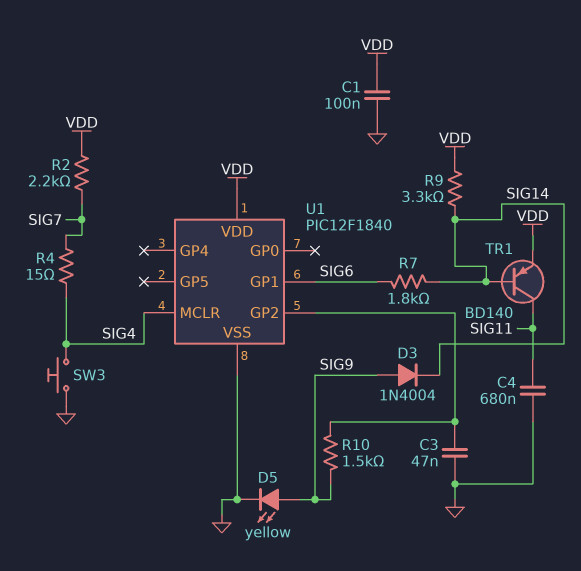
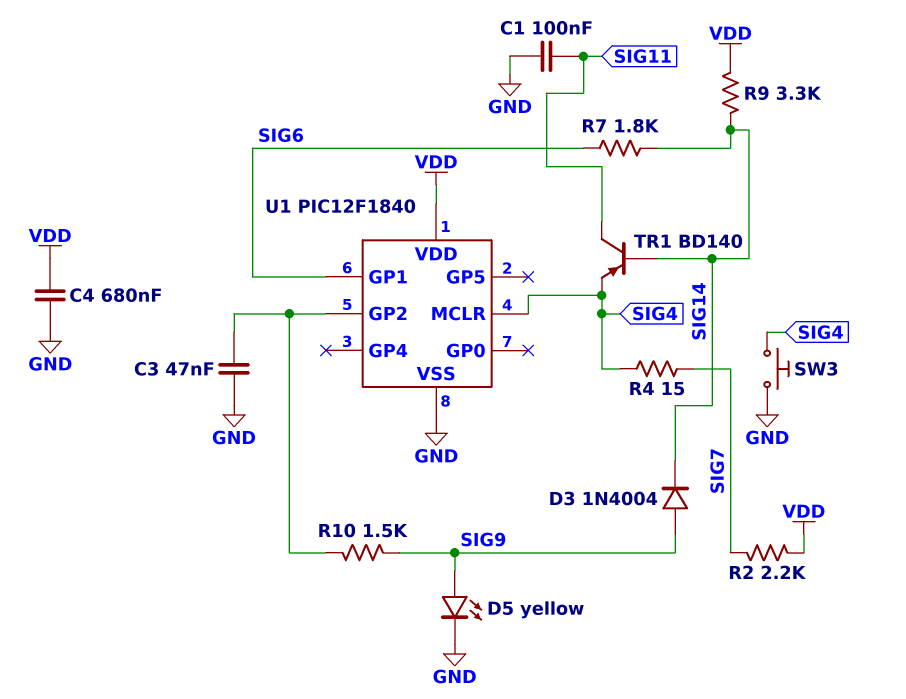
C1: 100nF (GND, VDD) -> 100nF (GND, SIG11)
C4: 680nF (GND, SIG11) -> 680nF (GND, VDD)
TR1: PNP BD140 (B SIG14, C SIG11, E VDD) -> PNP BD140 (B SIG14, C SIG11, E SIG4)

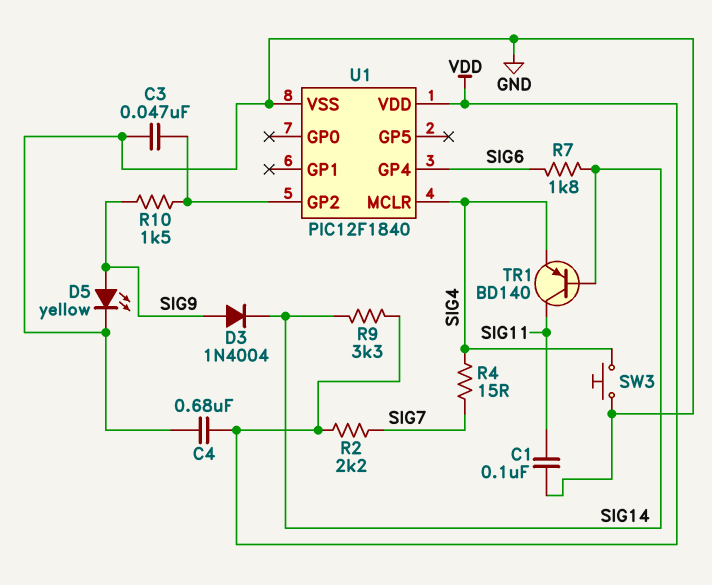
U1 pin GP1: SIG6 -> none
U1 pin GP4: none -> SIG6

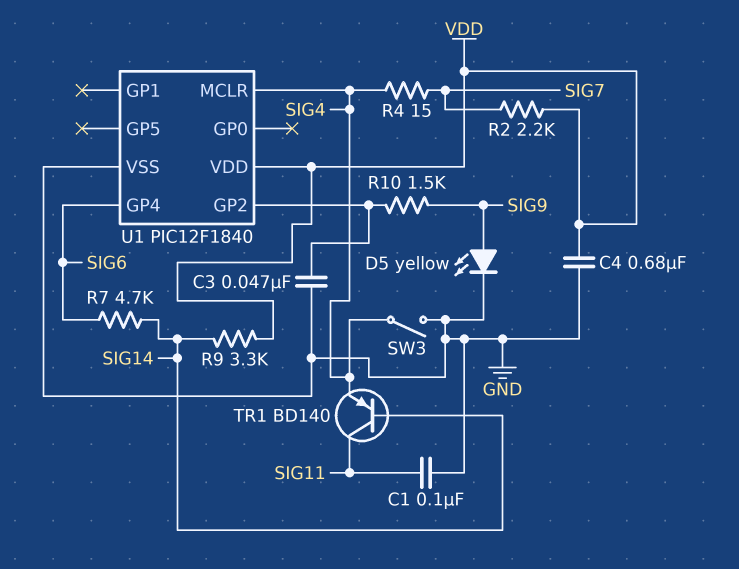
D3: diode 1N4004 (A SIG9, K SIG14) -> none
R7: 1.8k (SIG6, SIG14) -> 4.7k (SIG6, SIG14)
SW3: button (GND, SIG4) -> switch (GND, SIG4)

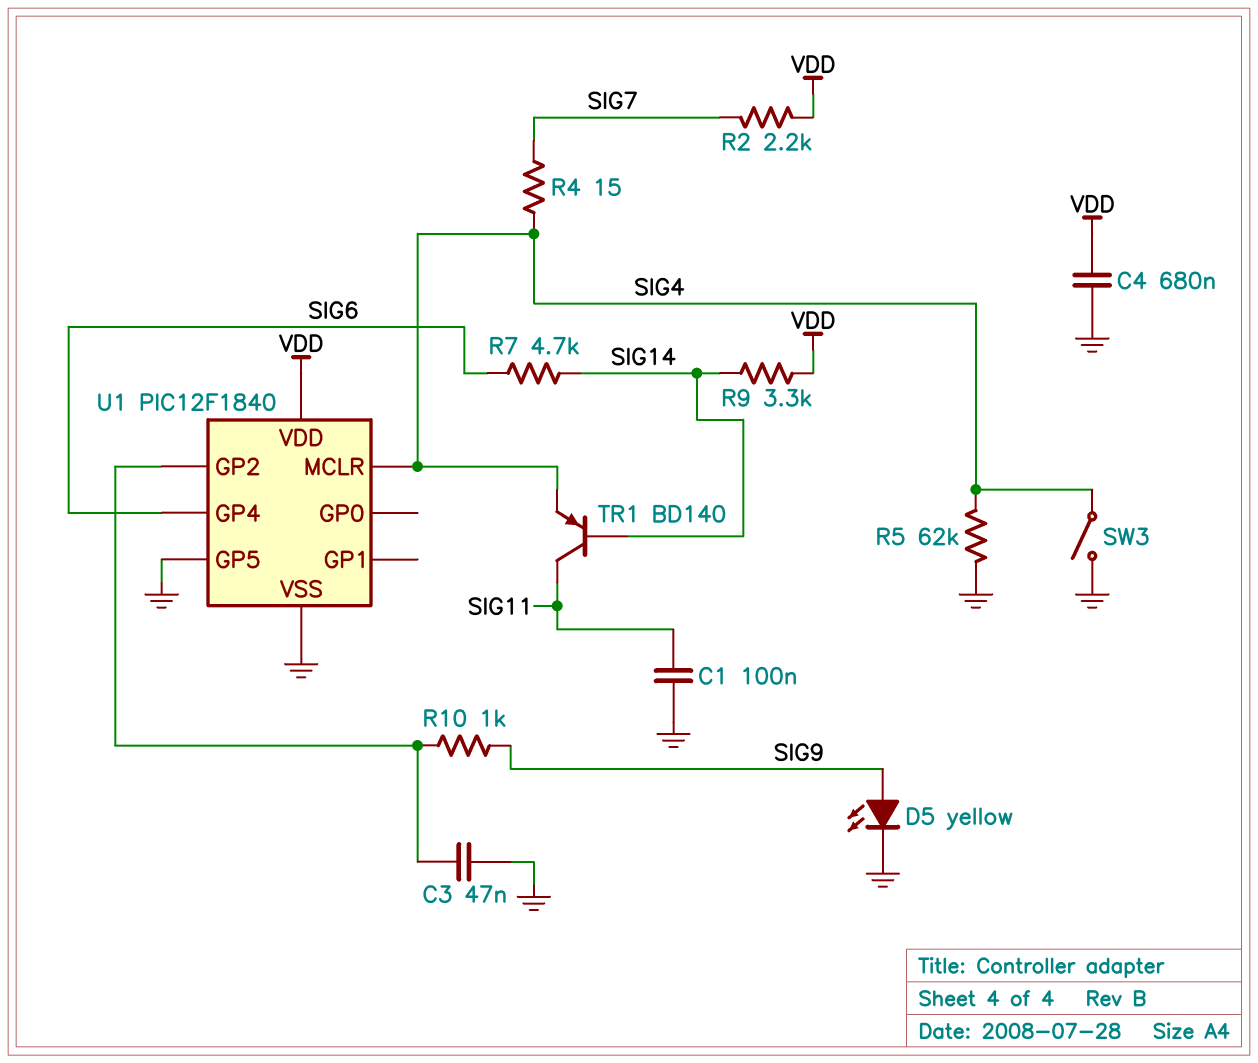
R5: none -> 62k (GND, SIG4)
R10: 1.5k (SIG9, U1/GP2) -> 1k (SIG9, U1/GP2)
U1 pin GP5: none -> GND

